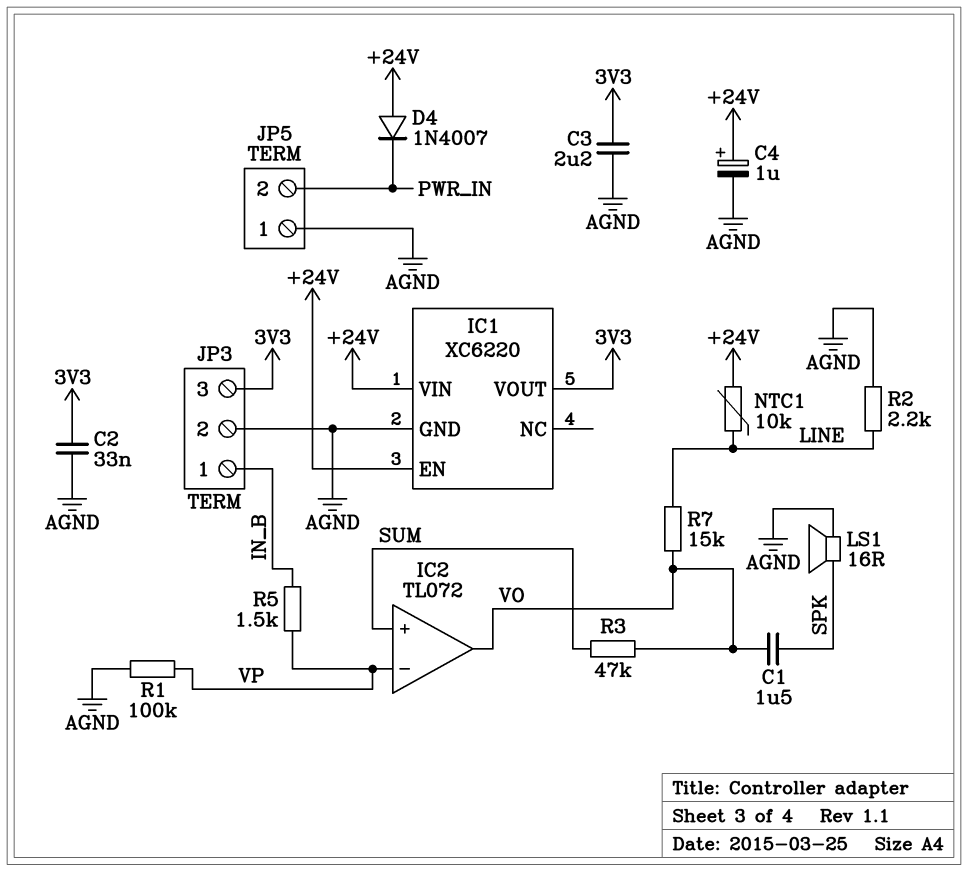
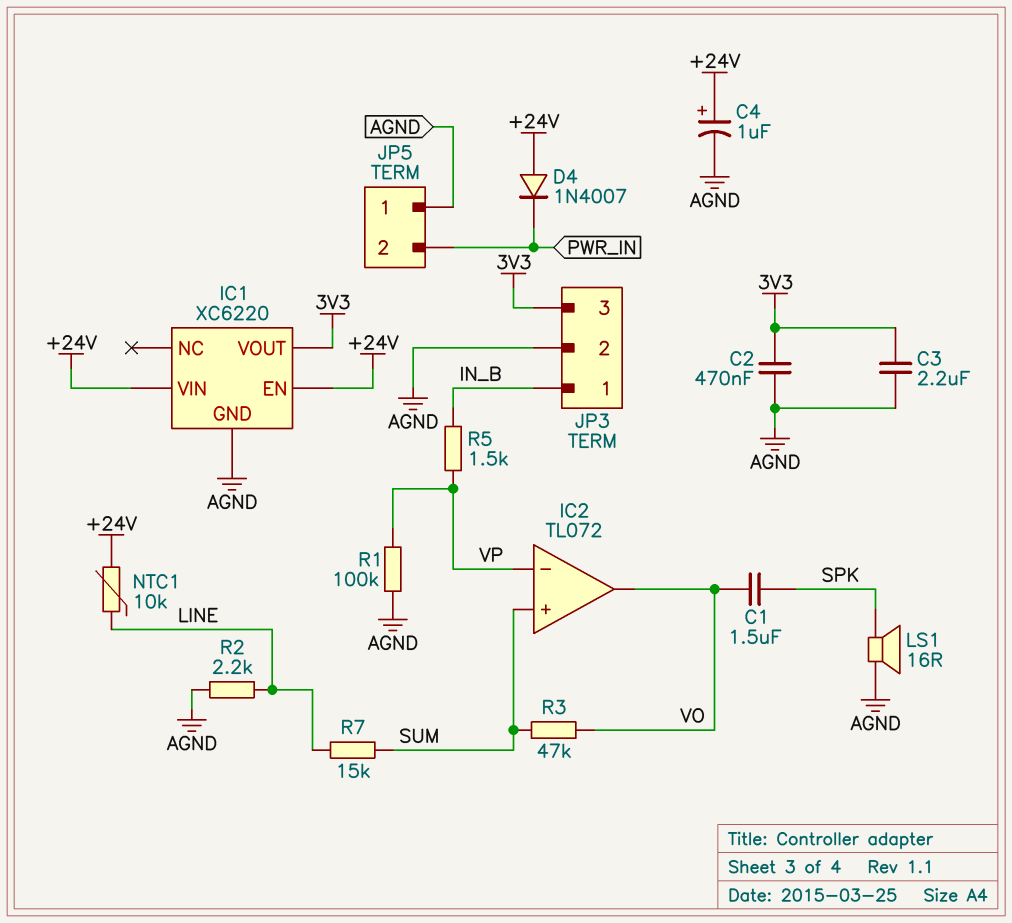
C2: 33nF (3V3, AGND) -> 470nF (3V3, AGND)
R7: 15k (LINE, VO) -> 15k (LINE, SUM)

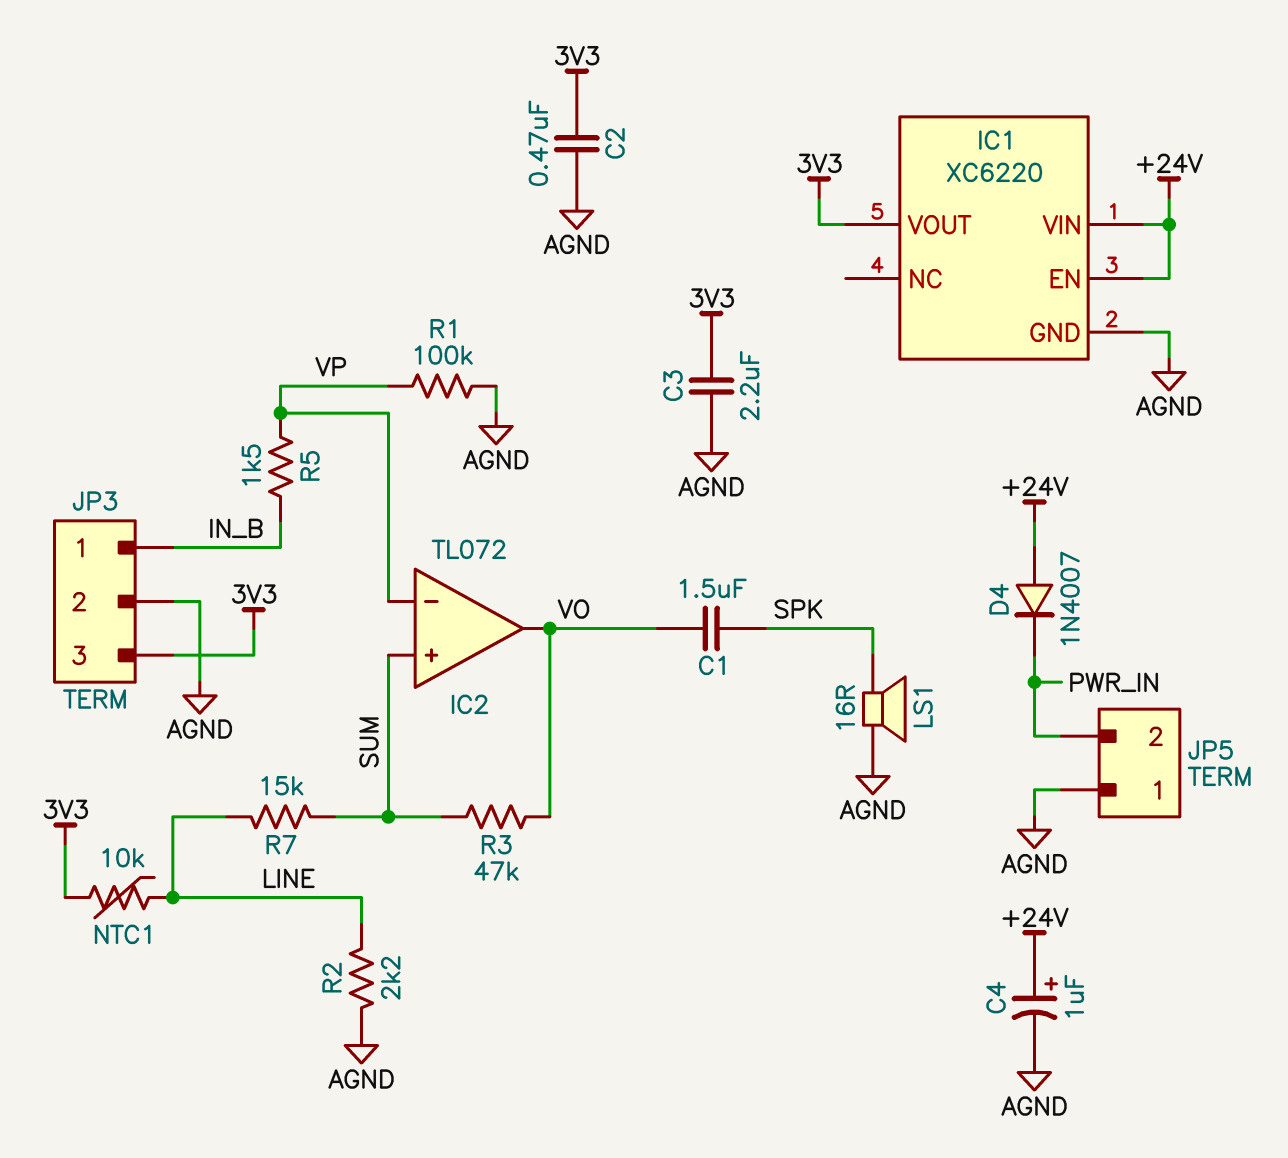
NTC1: 10k (+24V, LINE) -> 10k (3V3, LINE)

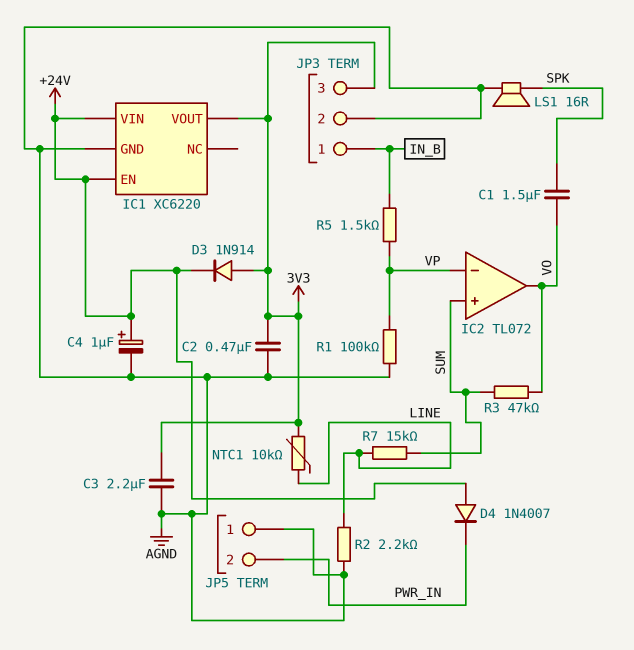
D3: none -> diode 1N914 (A 3V3, K +24V)

